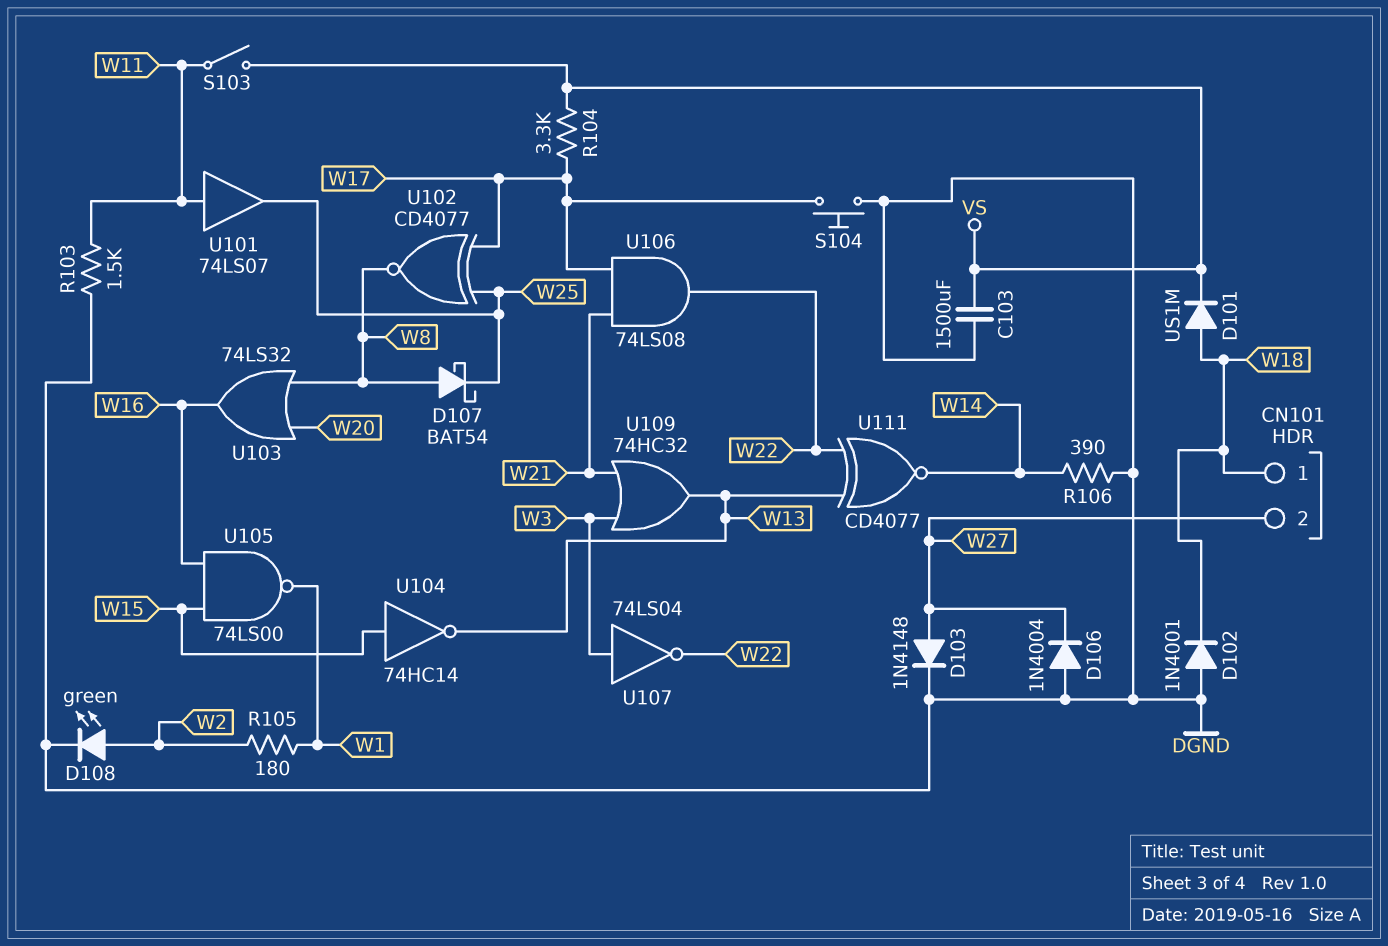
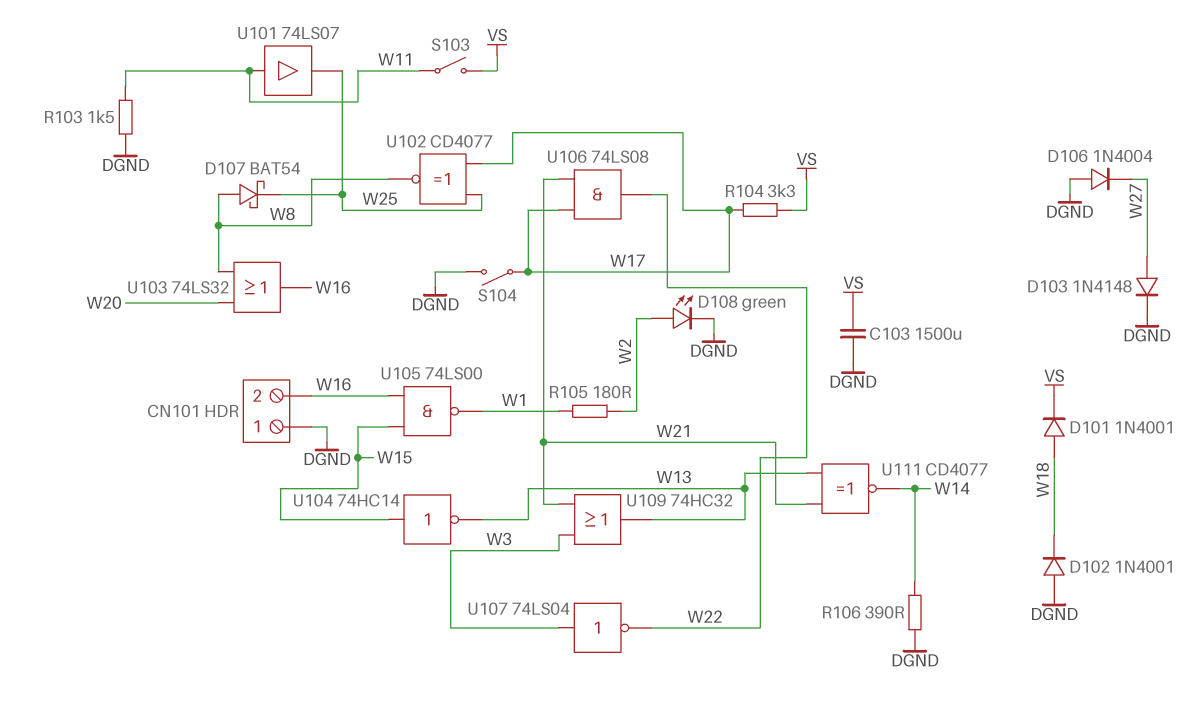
CN101 pin 1: W18 -> DGND
CN101 pin 2: W27 -> W16
D101: diode US1M (A W18, K VS) -> diode 1N4001 (A W18, K VS)
S104: button (DGND, W17) -> switch (DGND, W17)
U111: XNOR CD4077 (in W13, in W22, out W14) -> XNOR CD4077 (in W13, in W21, out W14)

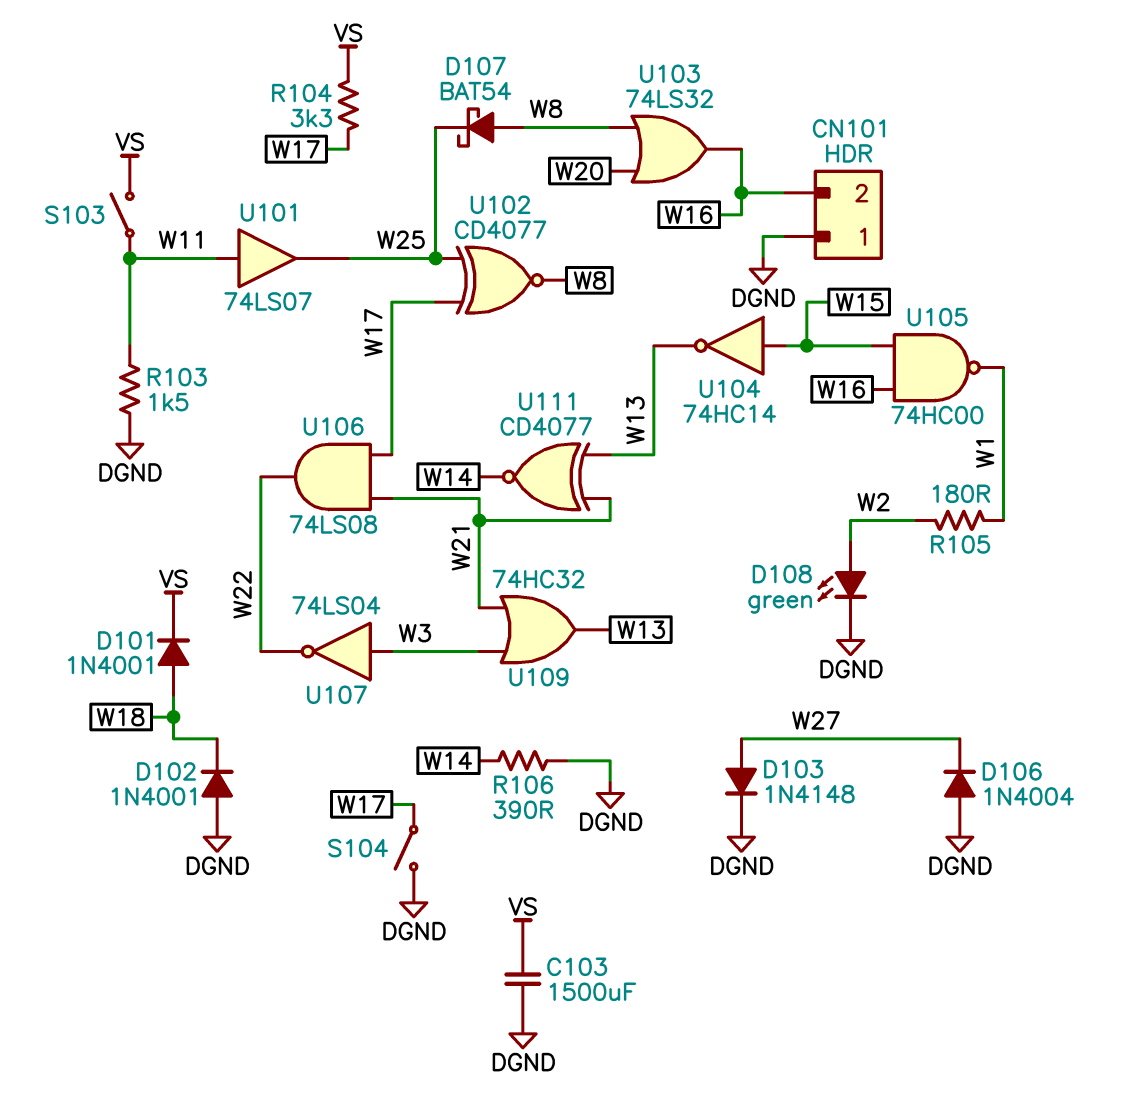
U105: NAND 74LS00 (in W15, in W16, out W1) -> NAND 74HC00 (in W15, in W16, out W1)

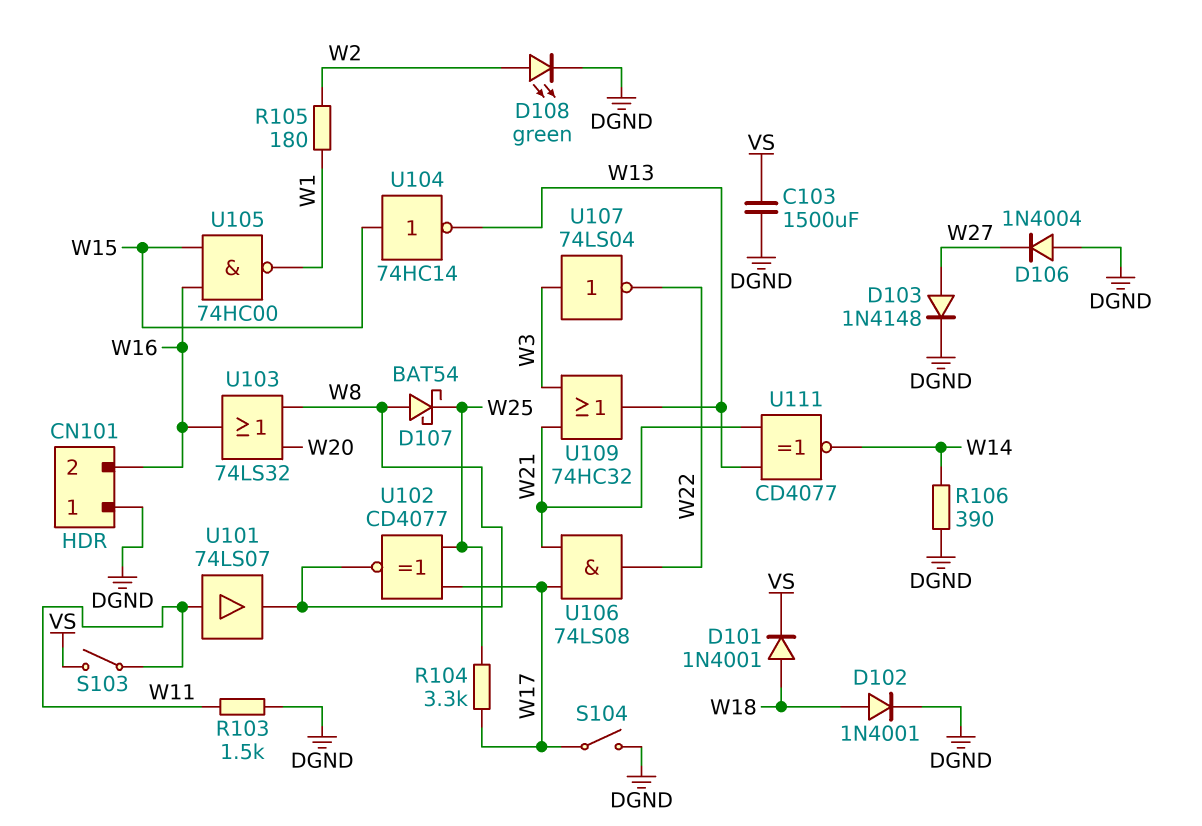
D102: diode 1N4001 (A DGND, K W18) -> diode 1N4001 (A W18, K DGND)
R104: 3.3k (VS, W17) -> 3.3k (W17, W25)
U101: buffer 74LS07 (in W11, out W25) -> buffer 74LS07 (in W11, out W8)

